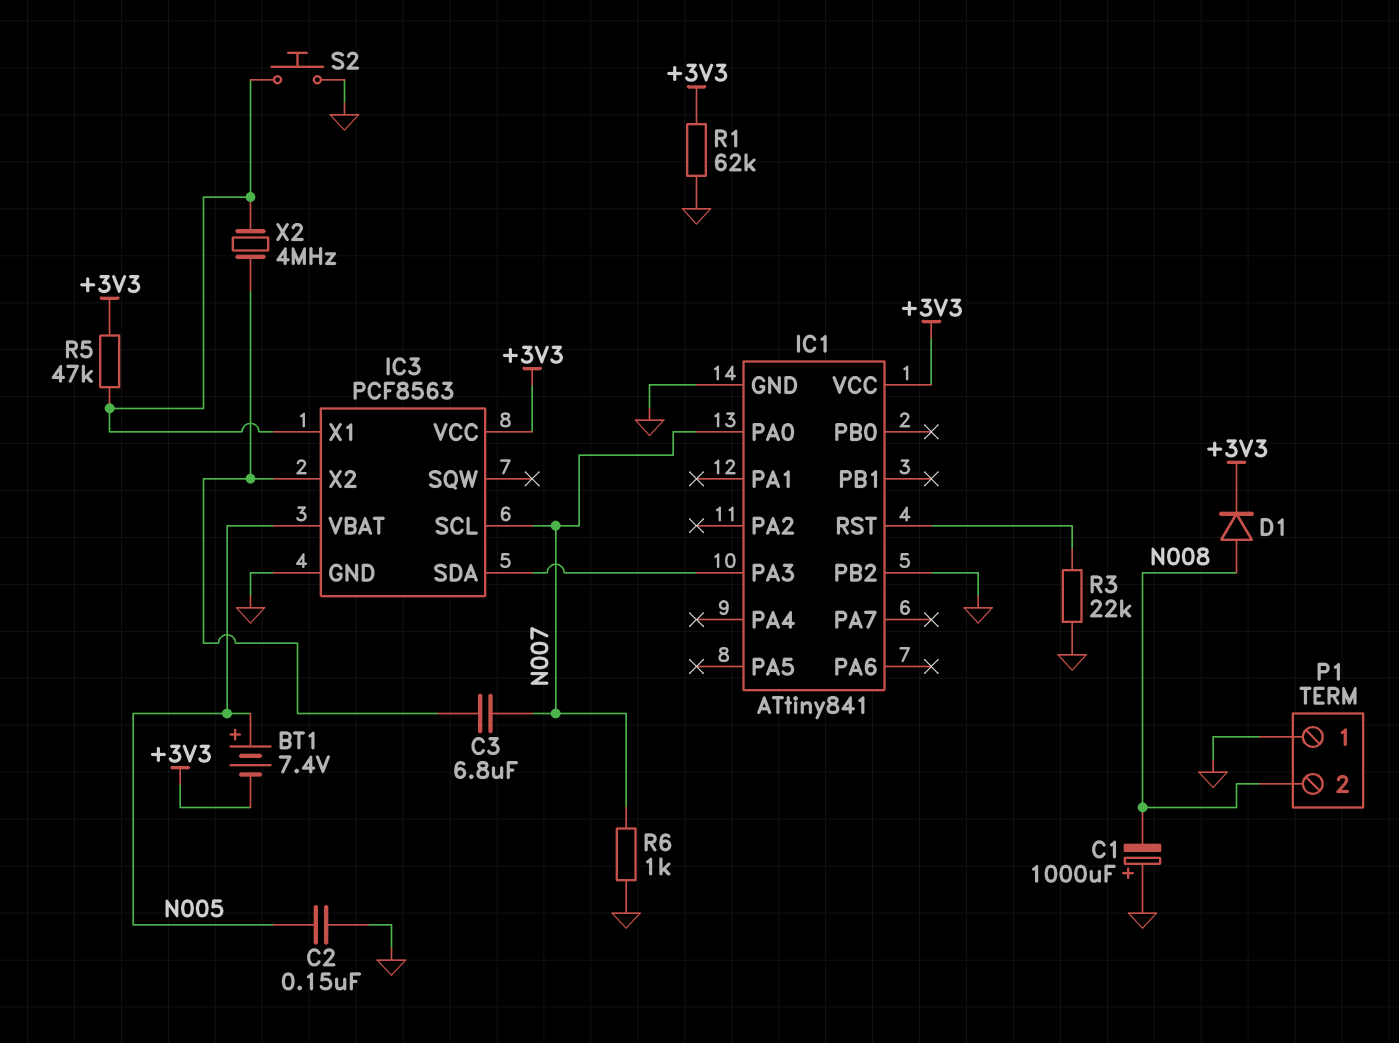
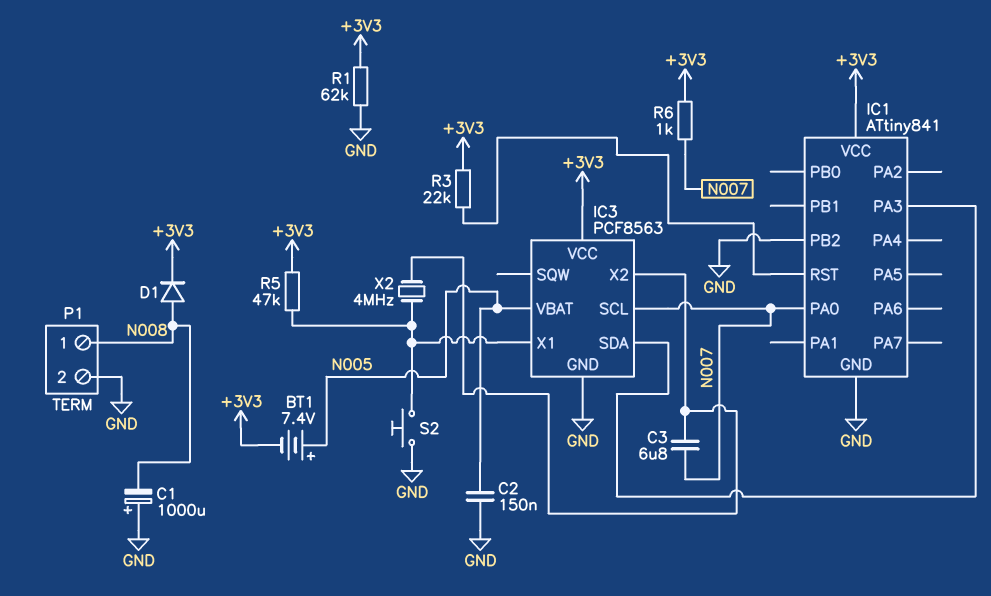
P1 pin 1: GND -> N008
P1 pin 2: N008 -> GND
R3: 22k (GND, IC1/RST) -> 22k (+3V3, IC1/RST)
R6: 1k (GND, N007) -> 1k (+3V3, N007)

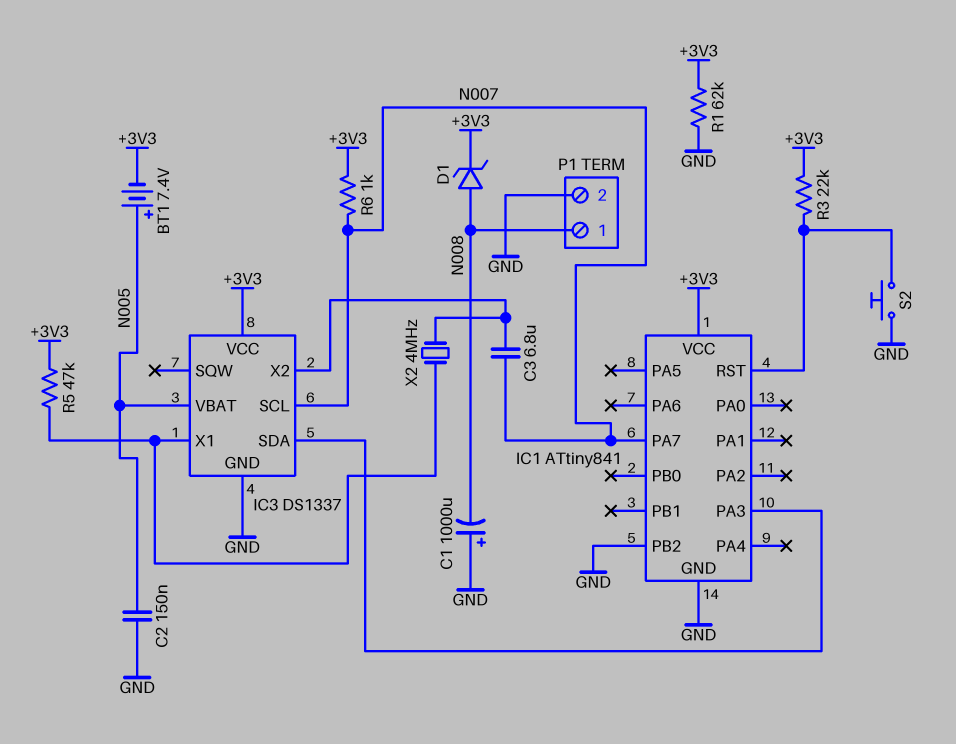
D1: diode (A N008, K +3V3) -> zener (A N008, K +3V3)
IC1 pin PA0: N007 -> none
IC1 pin PA7: none -> N007
IC3: PCF8563 -> DS1337
S2: button (GND, IC3/X1) -> button (GND, IC1/RST)

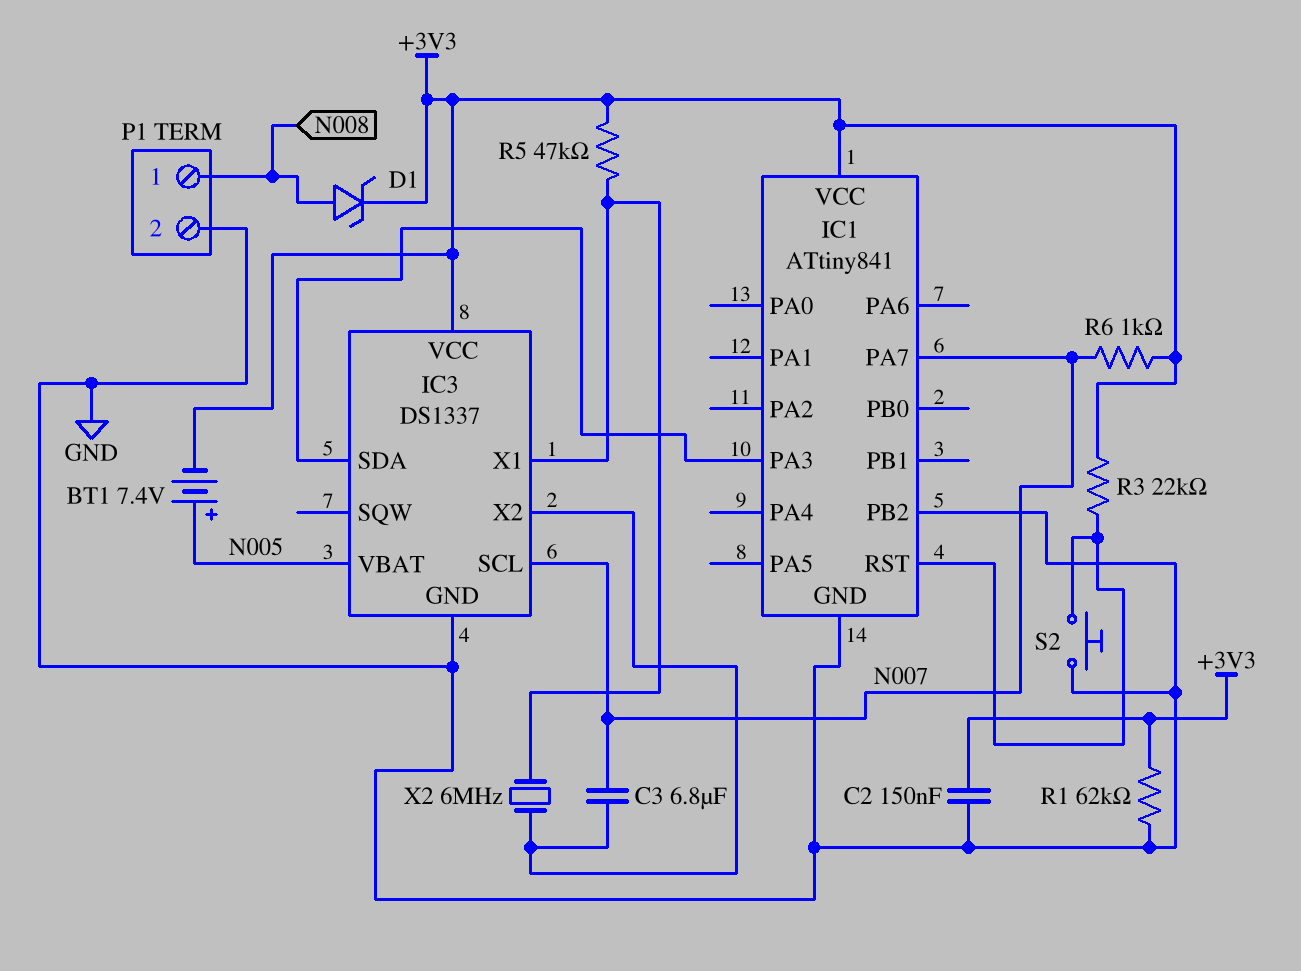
C1: 1000uF (plus GND, minus N008) -> none
C2: 150nF (GND, N005) -> 150nF (+3V3, GND)
X2: 4MHz (IC3/X1, IC3/X2) -> 6MHz (IC3/X1, IC3/X2)

